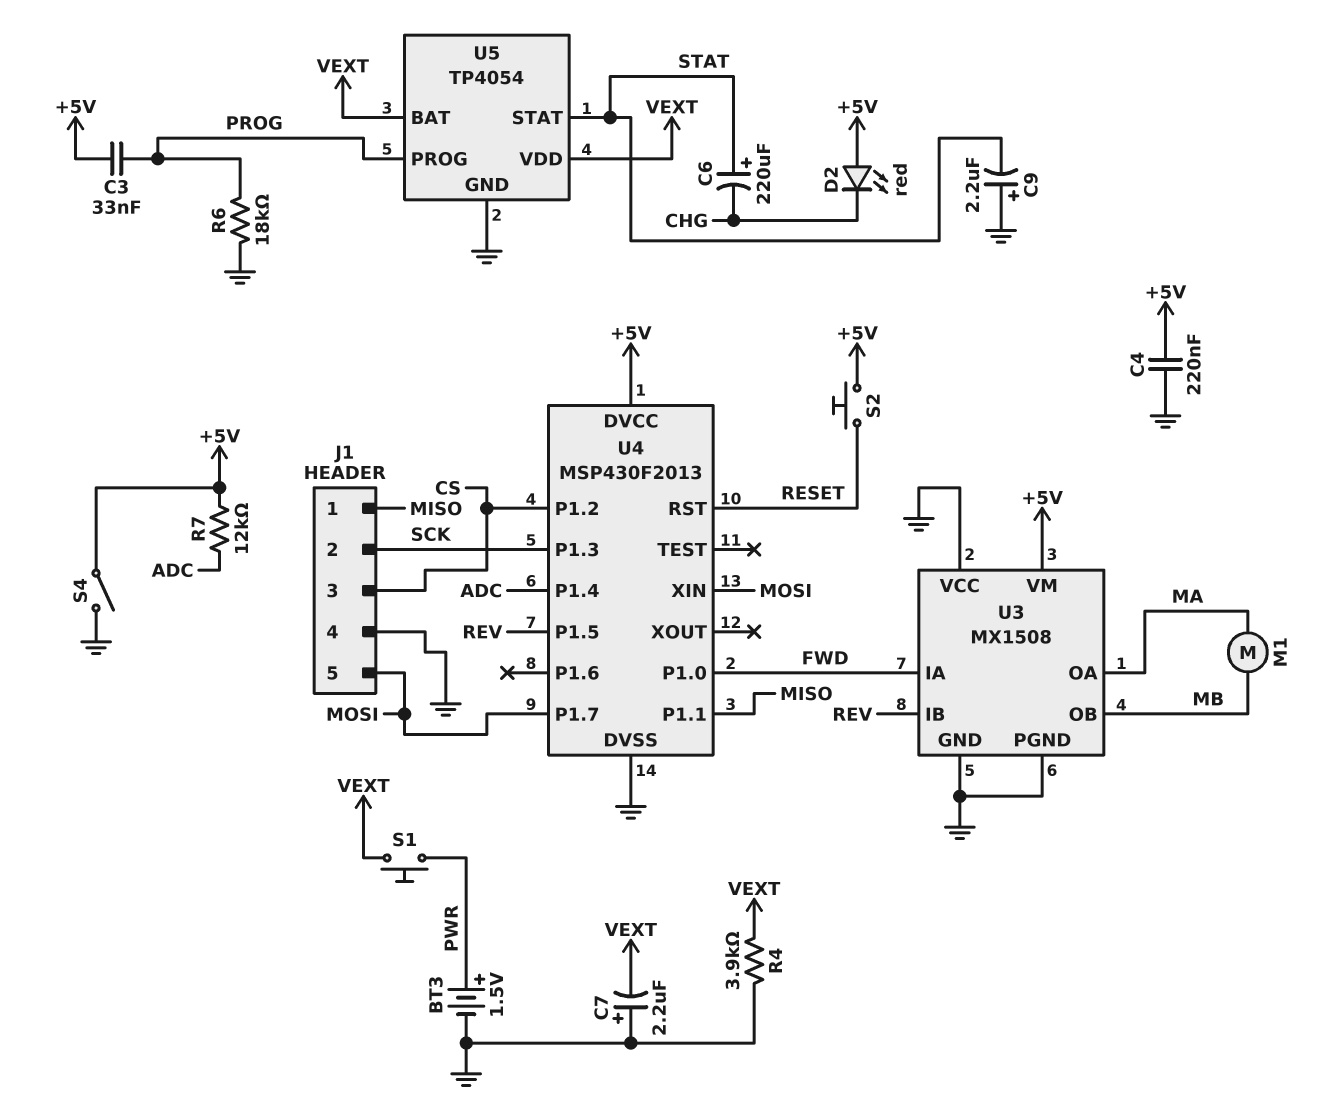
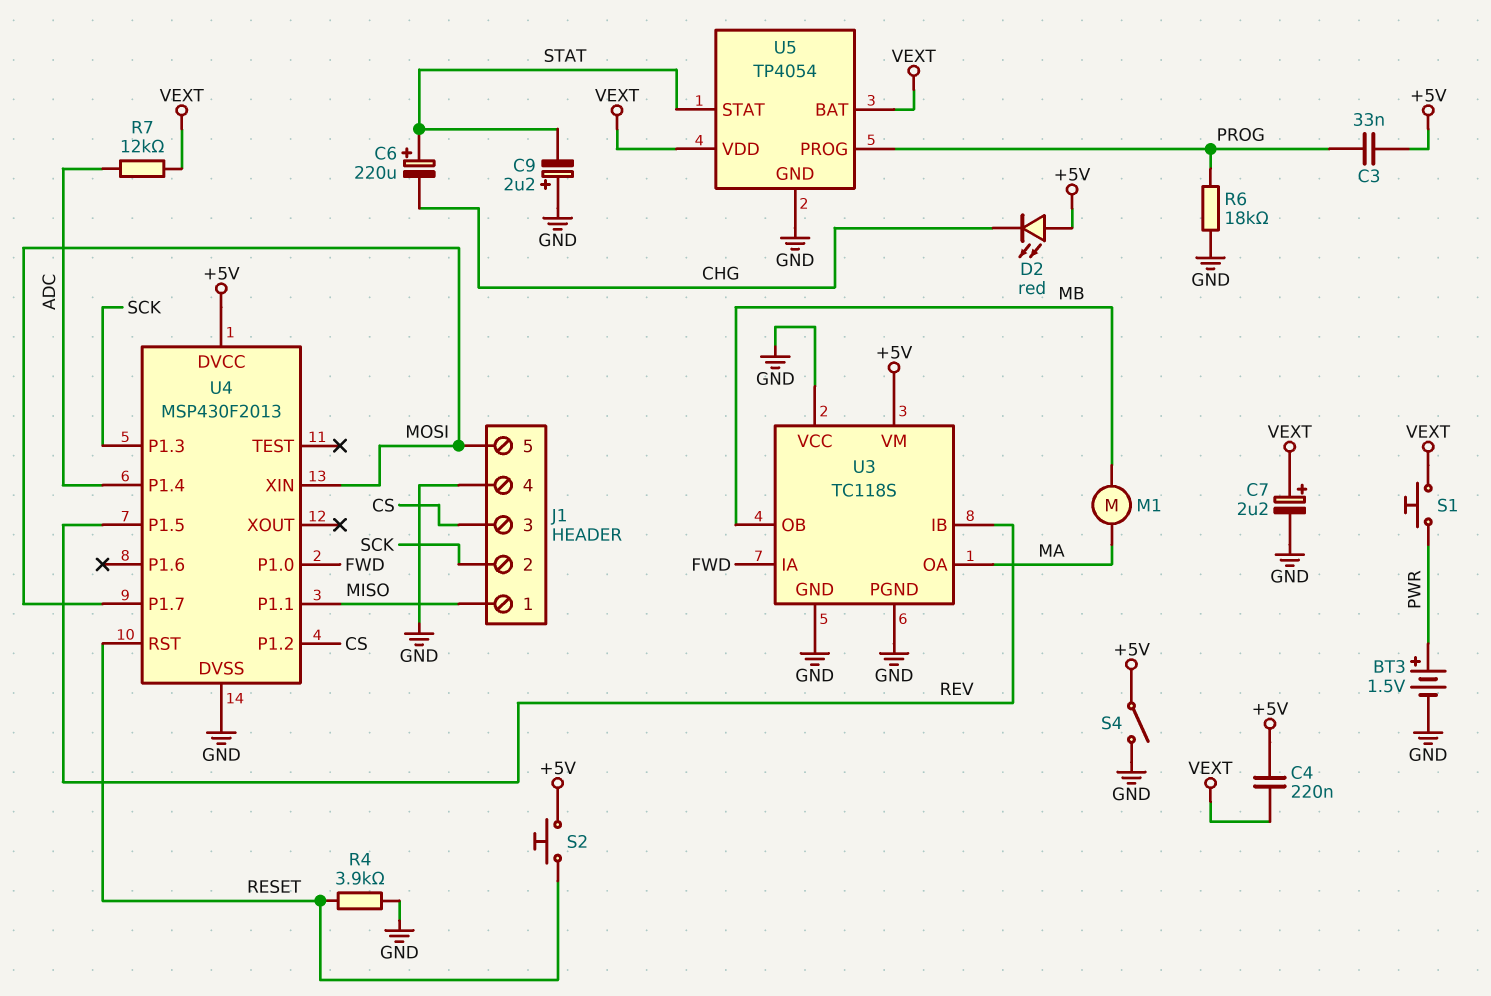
C4: 220nF (+5V, GND) -> 220nF (+5V, VEXT)
C7: 2.2uF (plus GND, minus VEXT) -> 2.2uF (plus VEXT, minus GND)
R4: 3.9k (GND, VEXT) -> 3.9k (GND, RESET)
R7: 12k (+5V, ADC) -> 12k (ADC, VEXT)
U3: MX1508 -> TC118S

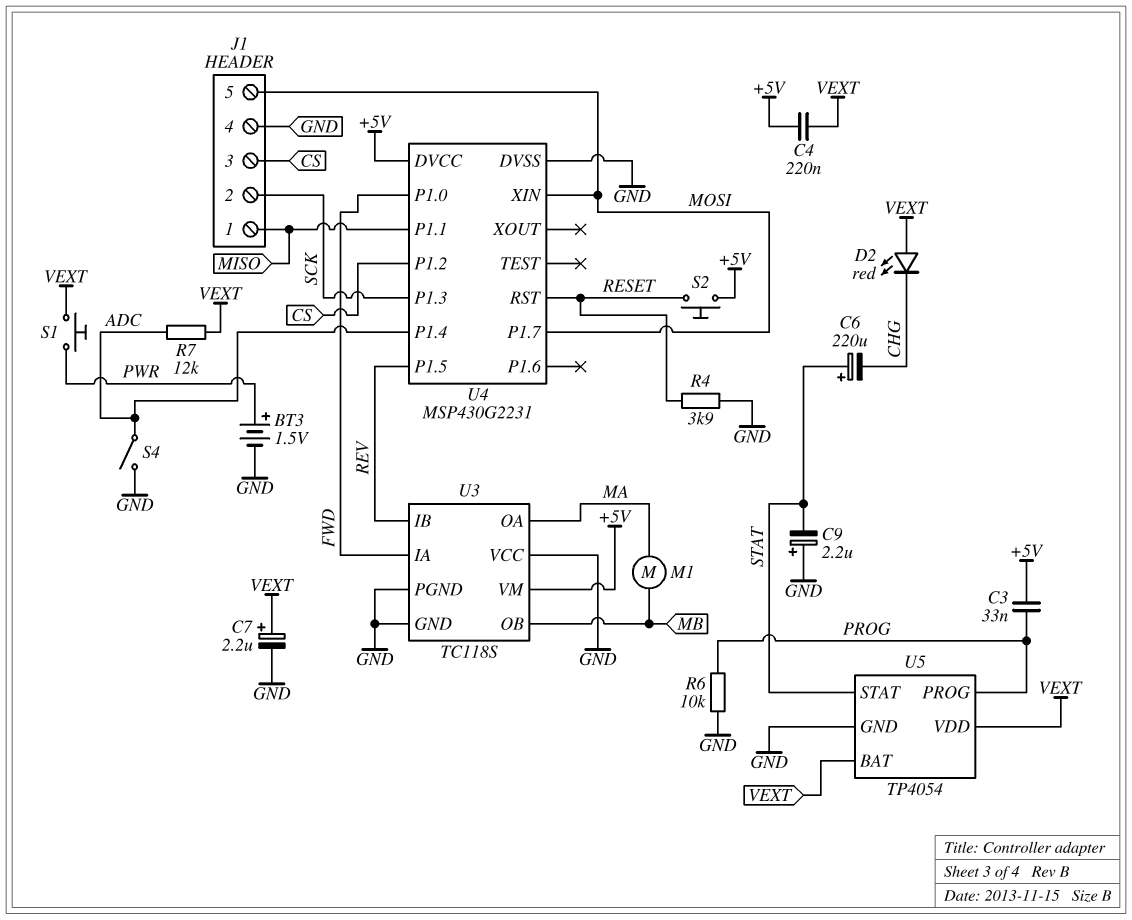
D2: LED red (A +5V, K CHG) -> LED red (A VEXT, K CHG)
R6: 18k (GND, PROG) -> 10k (GND, PROG)
S4: switch (+5V, GND) -> switch (ADC, GND)
U4: MSP430F2013 -> MSP430G2231

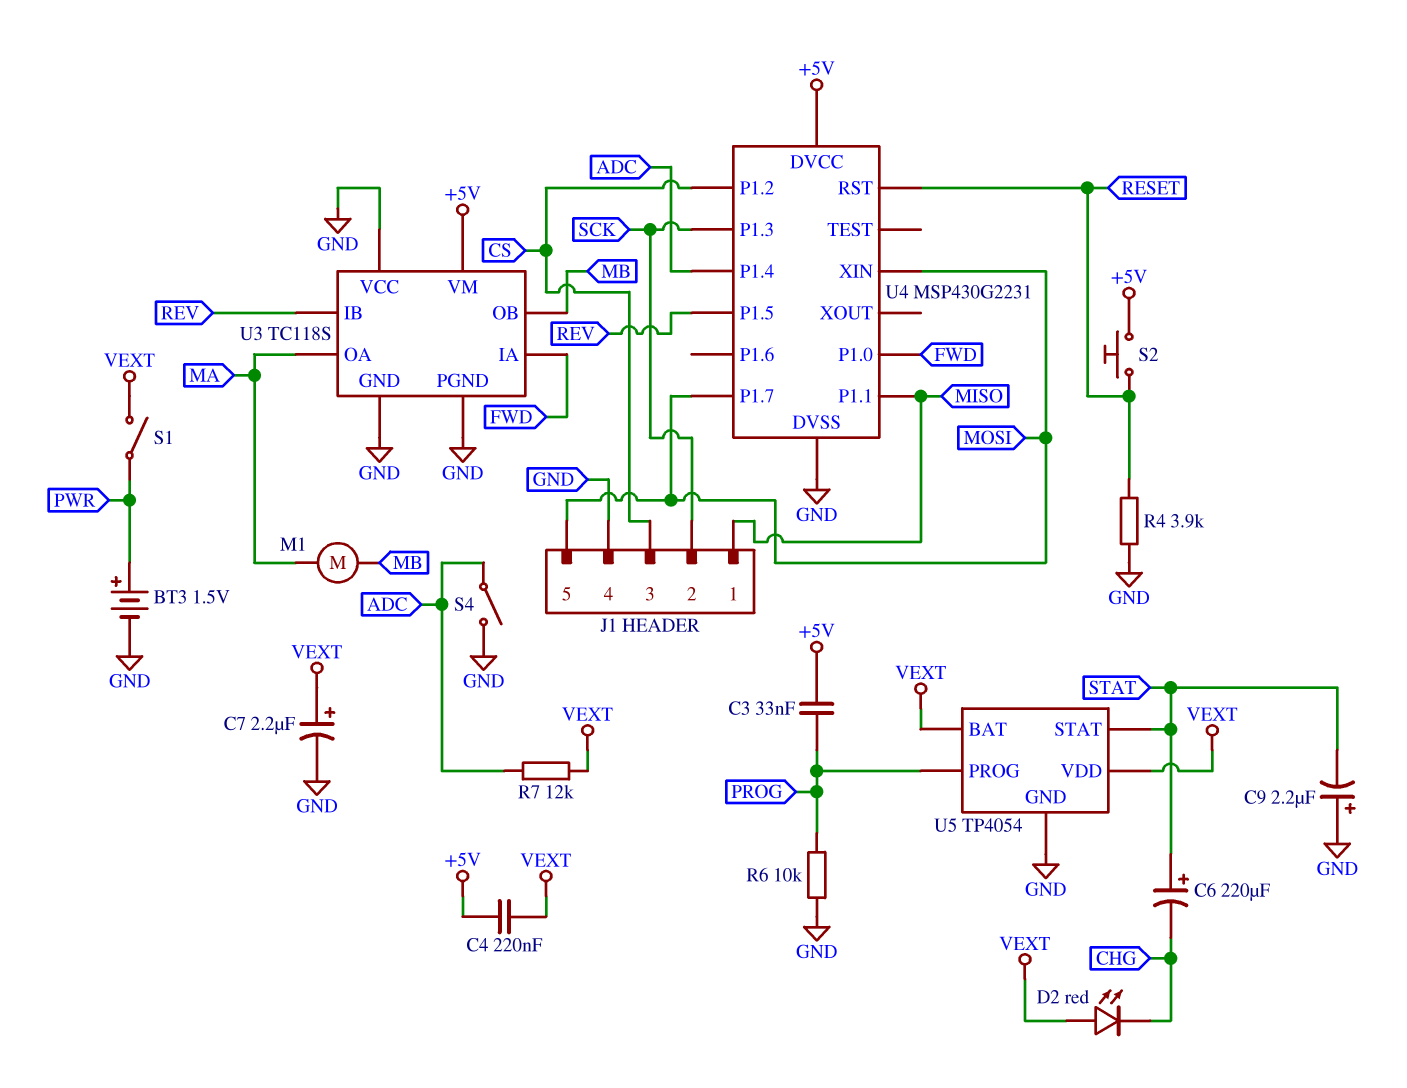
S1: button (PWR, VEXT) -> switch (PWR, VEXT)

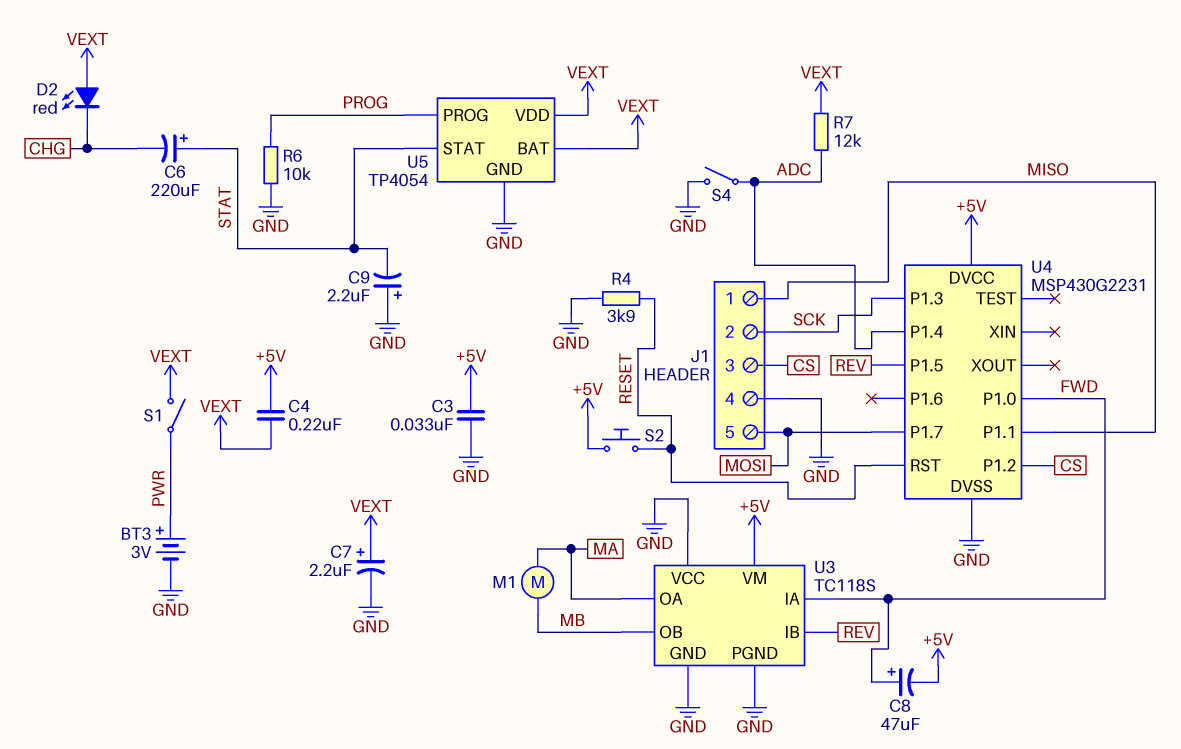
BT3: 1.5V (plus PWR, minus GND) -> 3V (plus PWR, minus GND)
C3: 33nF (+5V, PROG) -> 33nF (+5V, GND)
C8: none -> 47uF (plus FWD, minus +5V)
U4 pin XIN: MOSI -> none

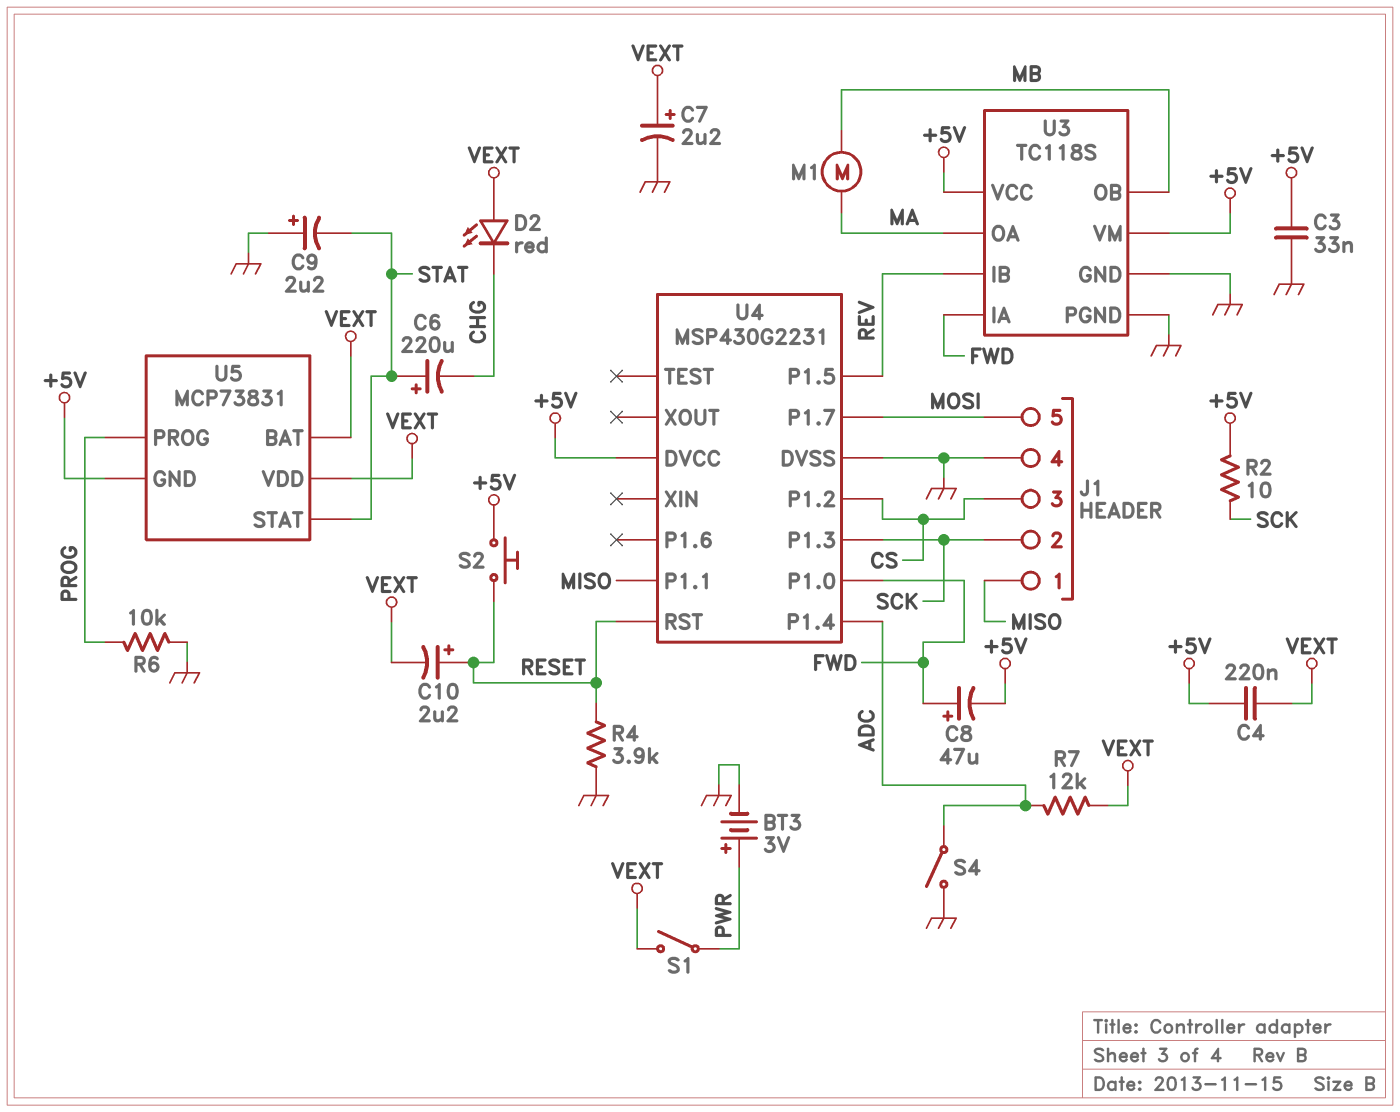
C10: none -> 2.2uF (plus RESET, minus VEXT)
R2: none -> 10 (+5V, SCK)
U3 pin VCC: GND -> +5V
U5: TP4054 -> MCP73831
U5 pin GND: GND -> +5V

